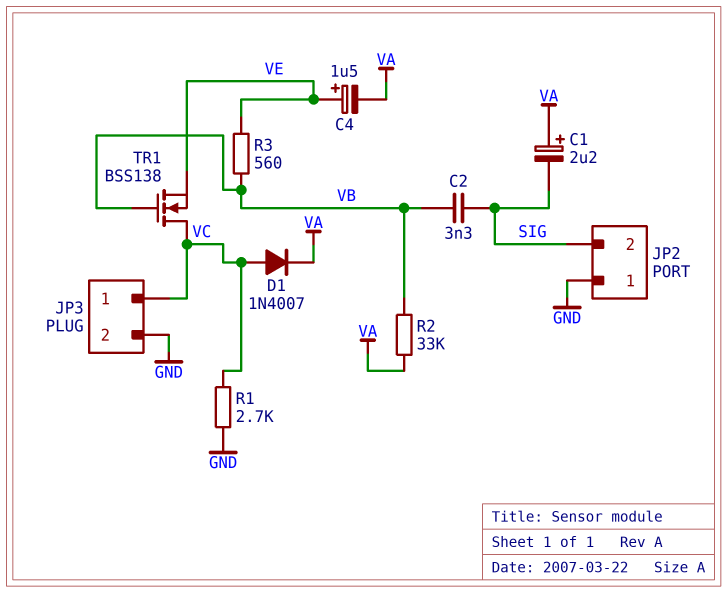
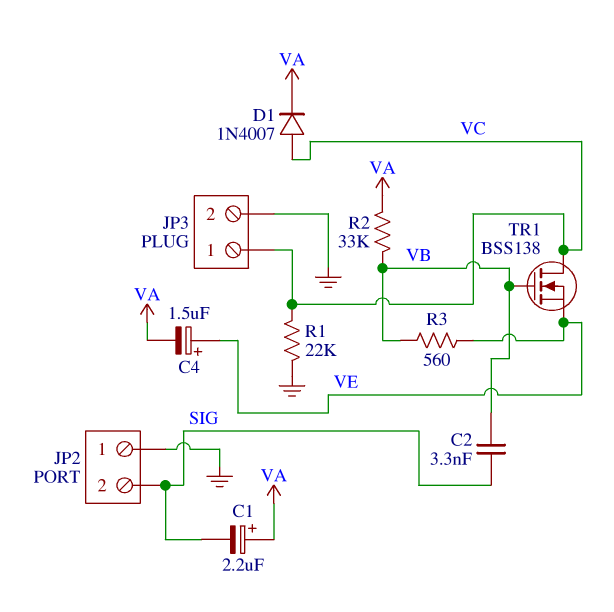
R1: 2.7k (GND, VC) -> 22k (GND, VC)

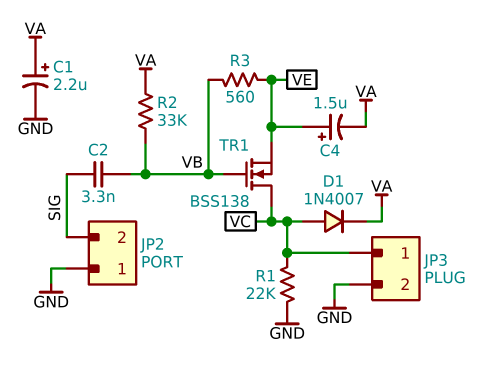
C1: 2.2uF (plus VA, minus SIG) -> 2.2uF (plus VA, minus GND)

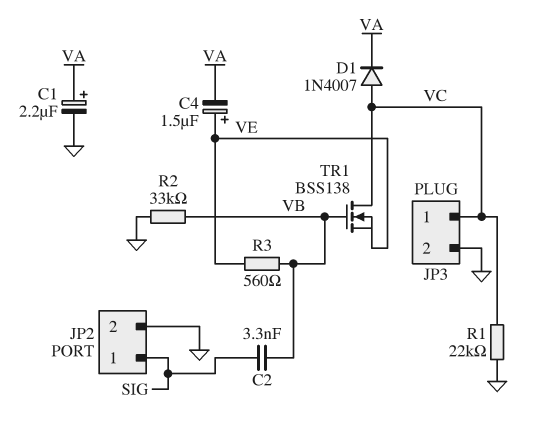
JP2 pin 1: GND -> SIG
JP2 pin 2: SIG -> GND
R2: 33k (VA, VB) -> 33k (GND, VB)

